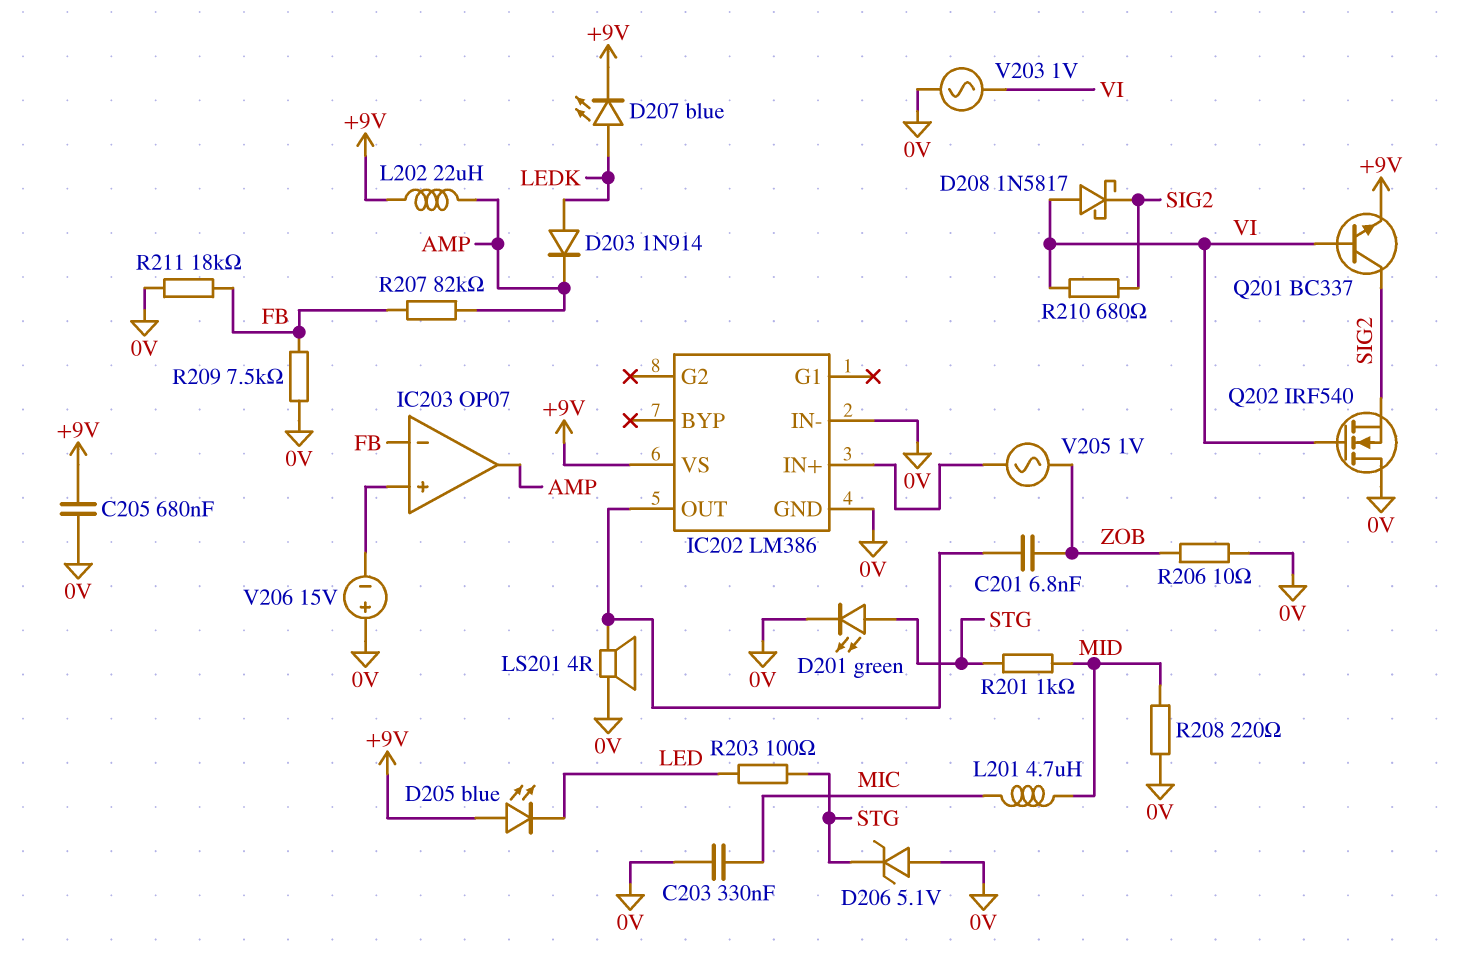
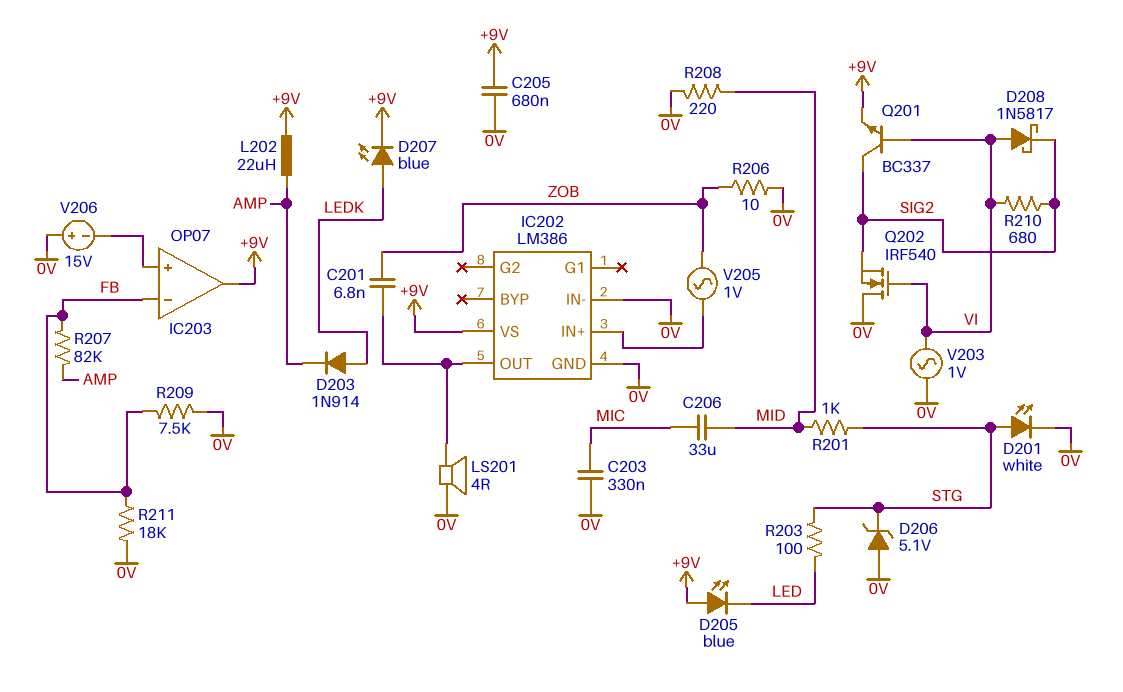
C206: none -> 33uF (MIC, MID)
D201: LED green (A STG, K 0V) -> LED white (A STG, K 0V)
IC203 pin out: AMP -> +9V
L201: 4.7uH (MIC, MID) -> none

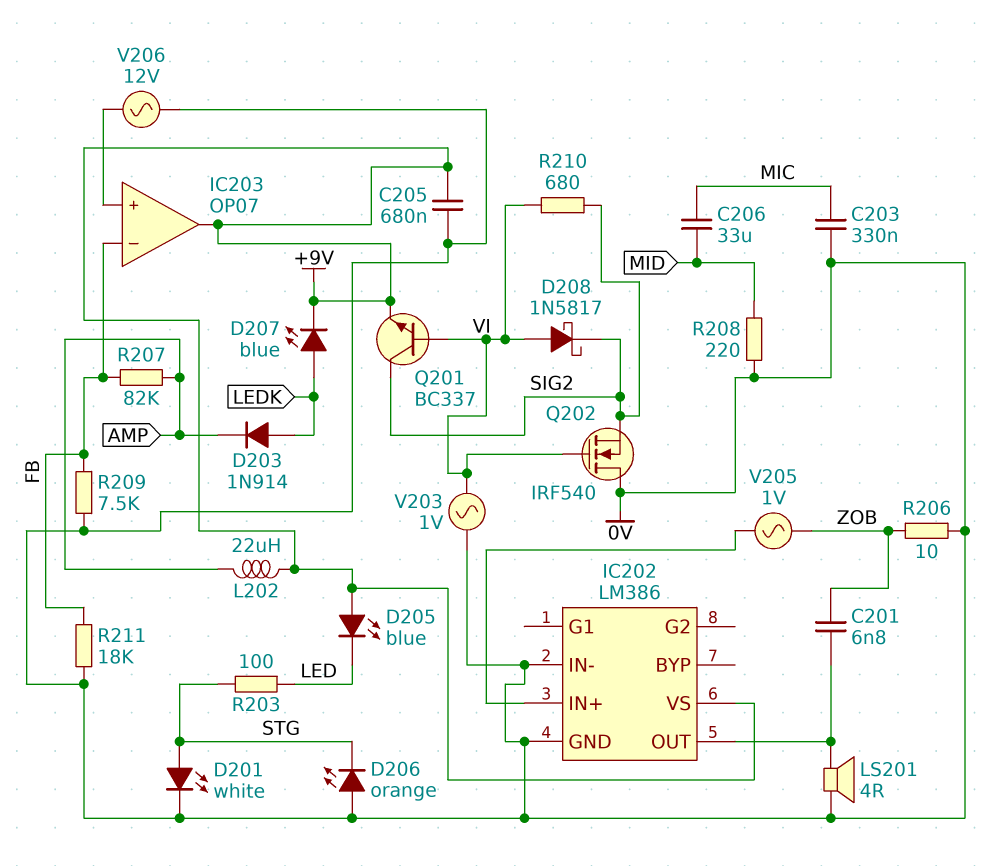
D206: zener 5.1V (A 0V, K STG) -> LED orange (A 0V, K STG)
R201: 1k (MID, STG) -> none
V206: 15V (plus 0V, minus IC203/in+) -> AC 12V (0V, IC203/in+)

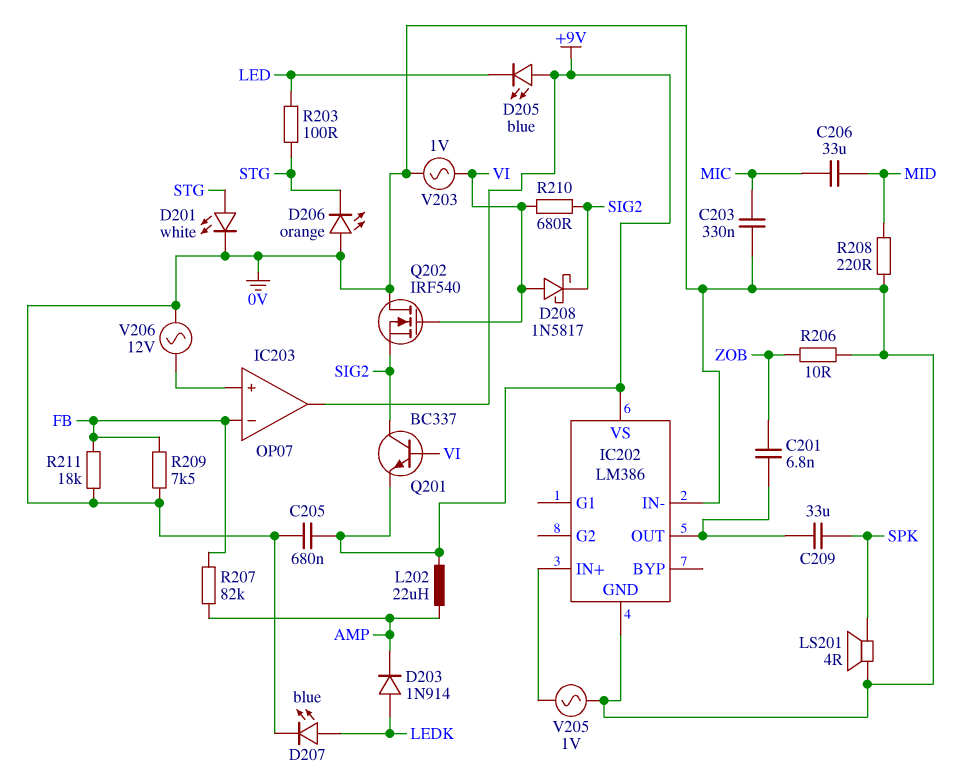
C209: none -> 33uF (IC202/OUT, SPK)
D207: LED blue (A LEDK, K +9V) -> LED blue (A LEDK, K 0V)
LS201: speaker 4R (0V, IC202/OUT) -> speaker 4R (0V, SPK)
V205: AC 1V (IC202/IN+, ZOB) -> AC 1V (0V, IC202/IN+)

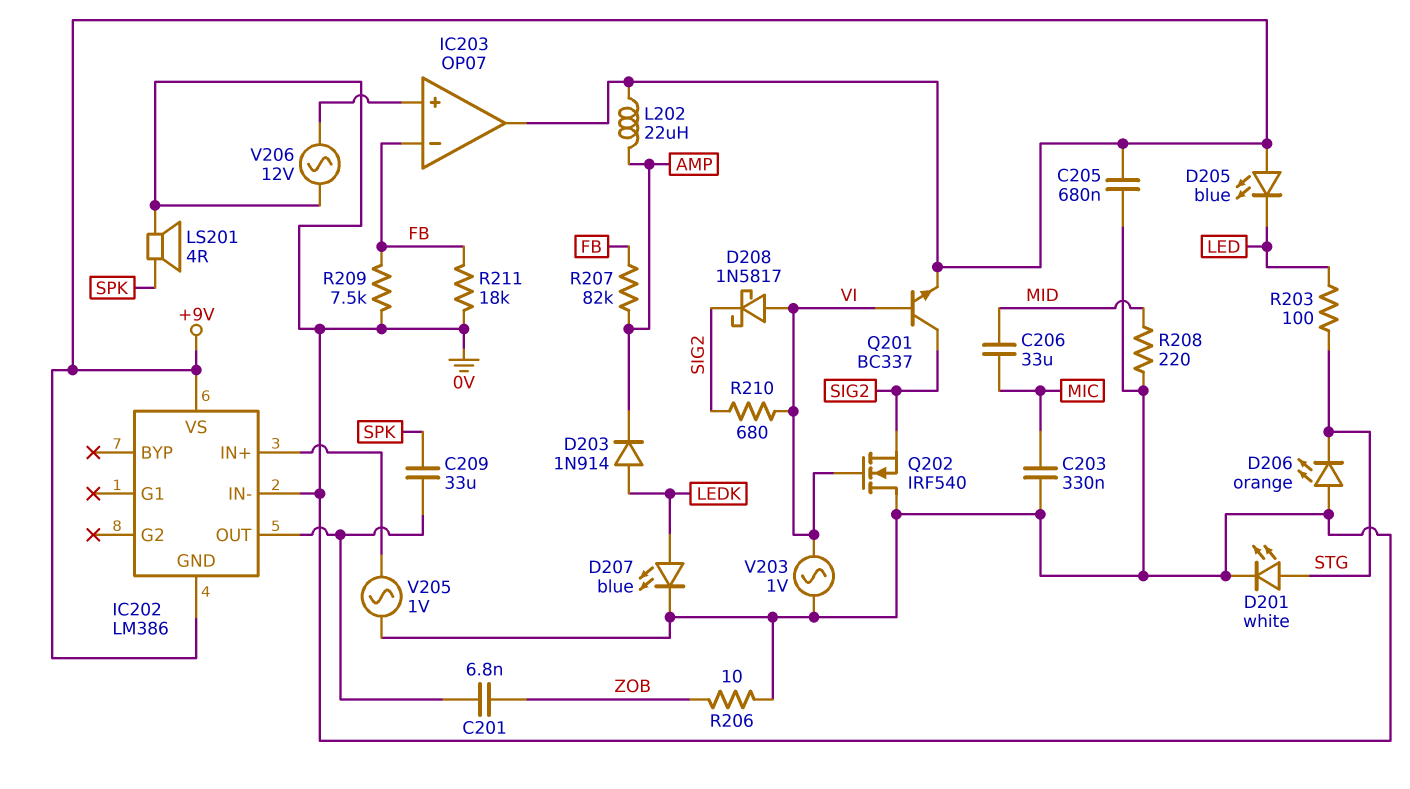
IC202 pin GND: 0V -> +9V

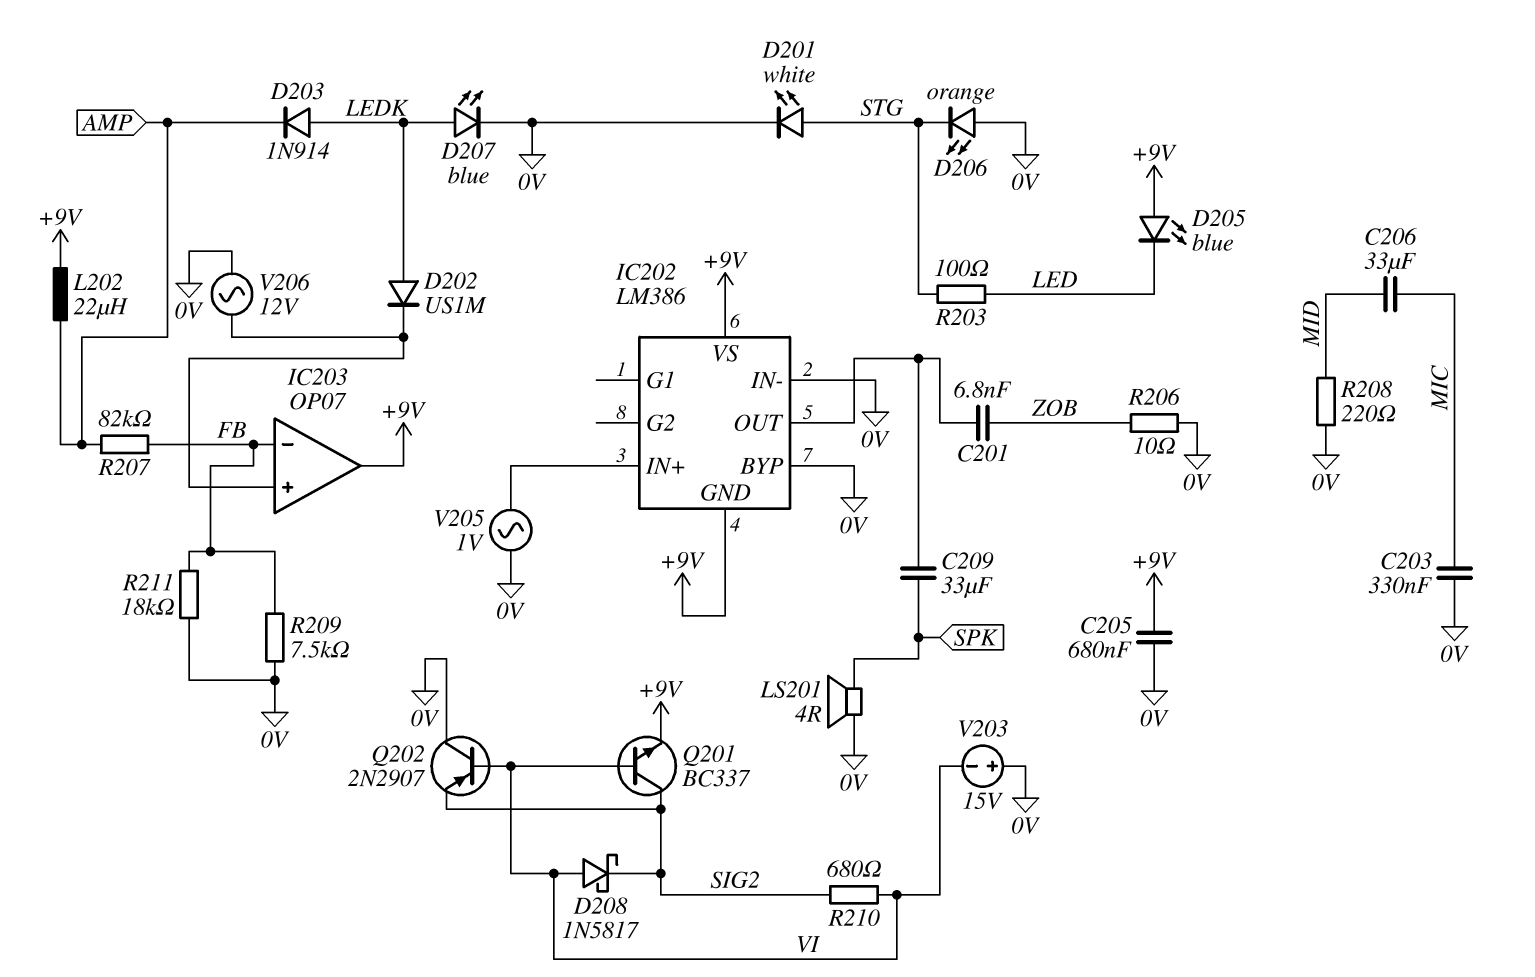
D202: none -> diode US1M (A LEDK, K IC203/in+)
IC202 pin BYP: none -> 0V
Q202: NMOS IRF540 (G VI, D 0V, S SIG2) -> PNP 2N2907 (B VI, C 0V, E SIG2)
V203: AC 1V (0V, VI) -> 15V (plus 0V, minus VI)

